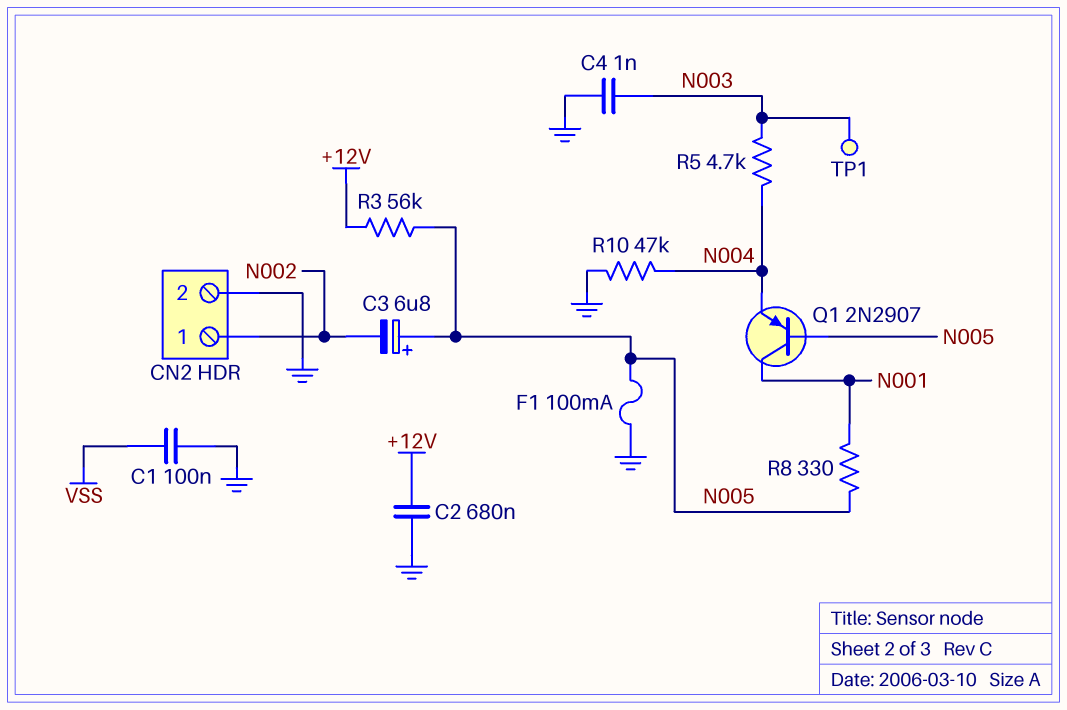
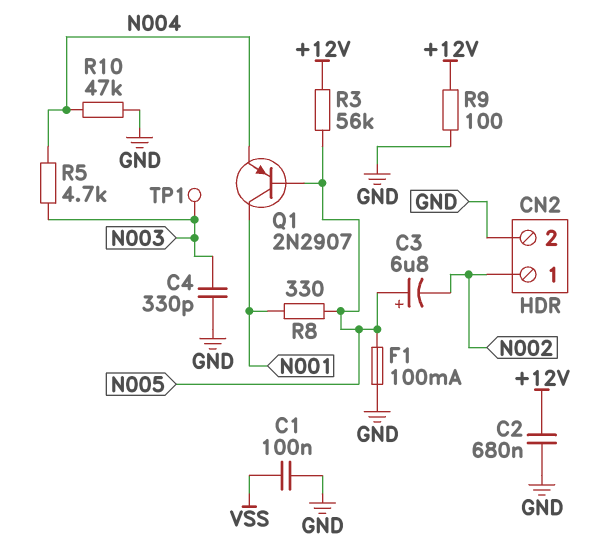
C4: 1nF (GND, N003) -> 330pF (GND, N003)
R9: none -> 100 (+12V, GND)

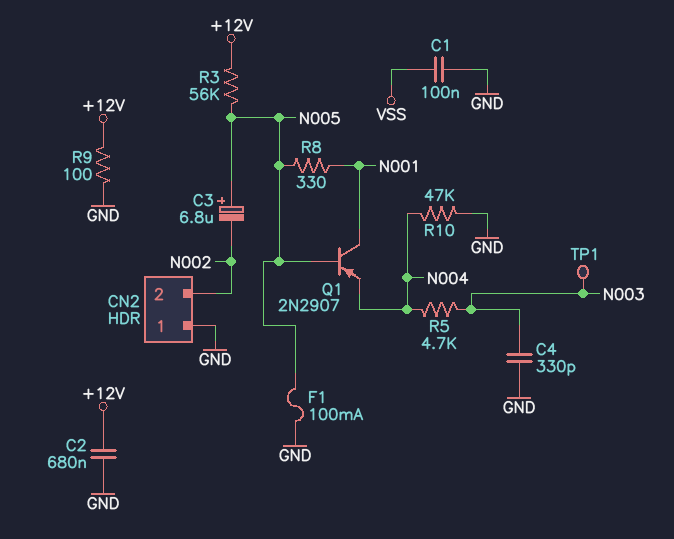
CN2 pin 1: N002 -> GND
CN2 pin 2: GND -> N002

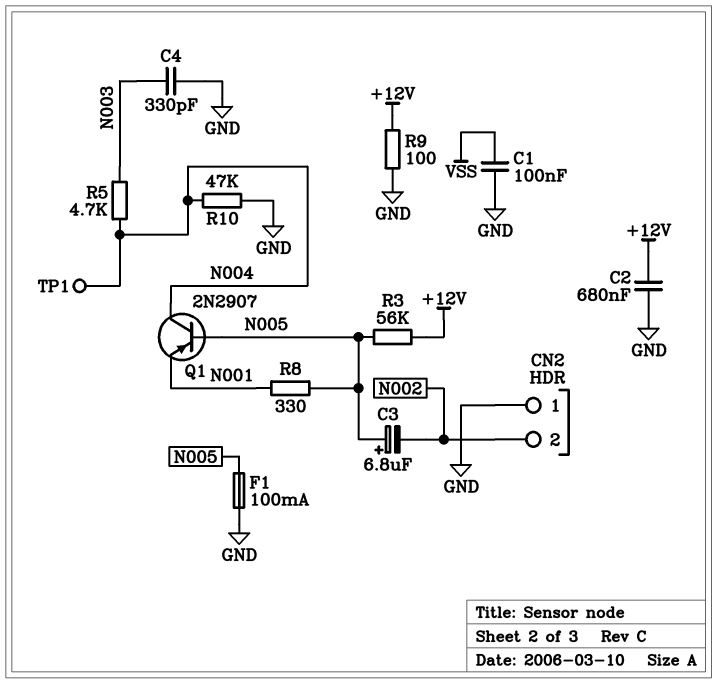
Q1: PNP 2N2907 (B N005, C N001, E N004) -> PNP 2N2907 (B N005, C N004, E N001)
TP1: test point (N003) -> test point (N004)

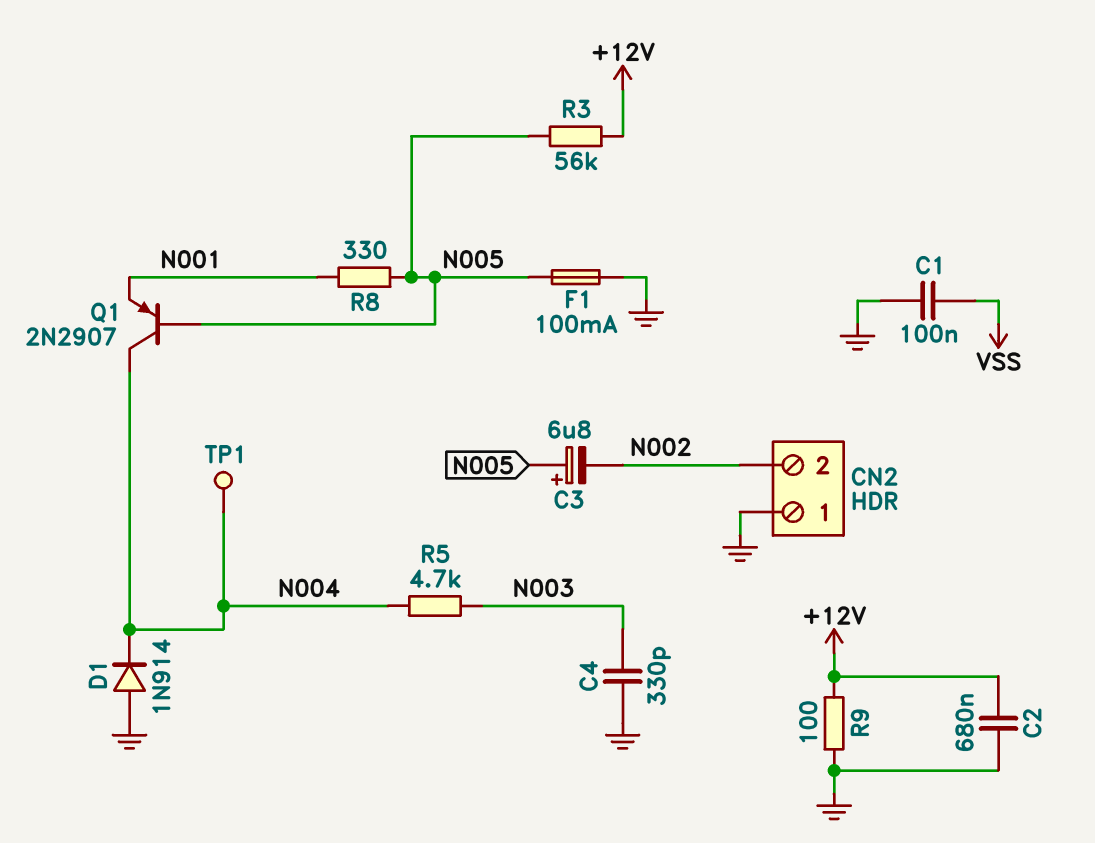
D1: none -> diode 1N914 (A GND, K N004)
R10: 47k (GND, N004) -> none

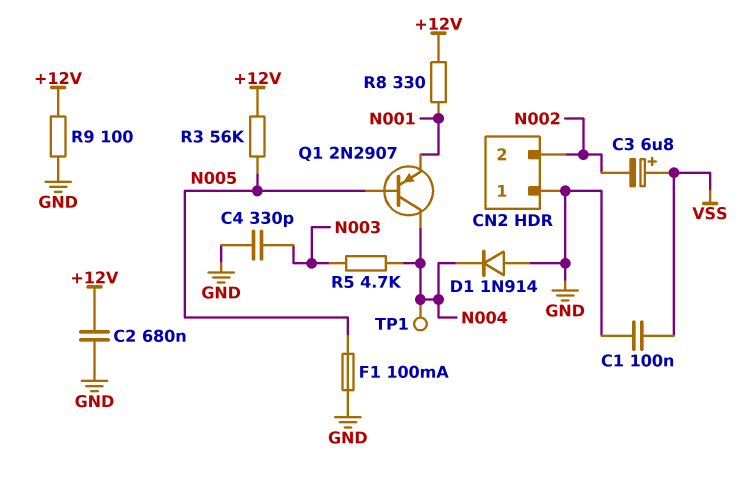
C3: 6.8uF (plus N005, minus N002) -> 6.8uF (plus VSS, minus N002)
R8: 330 (N001, N005) -> 330 (+12V, N001)

